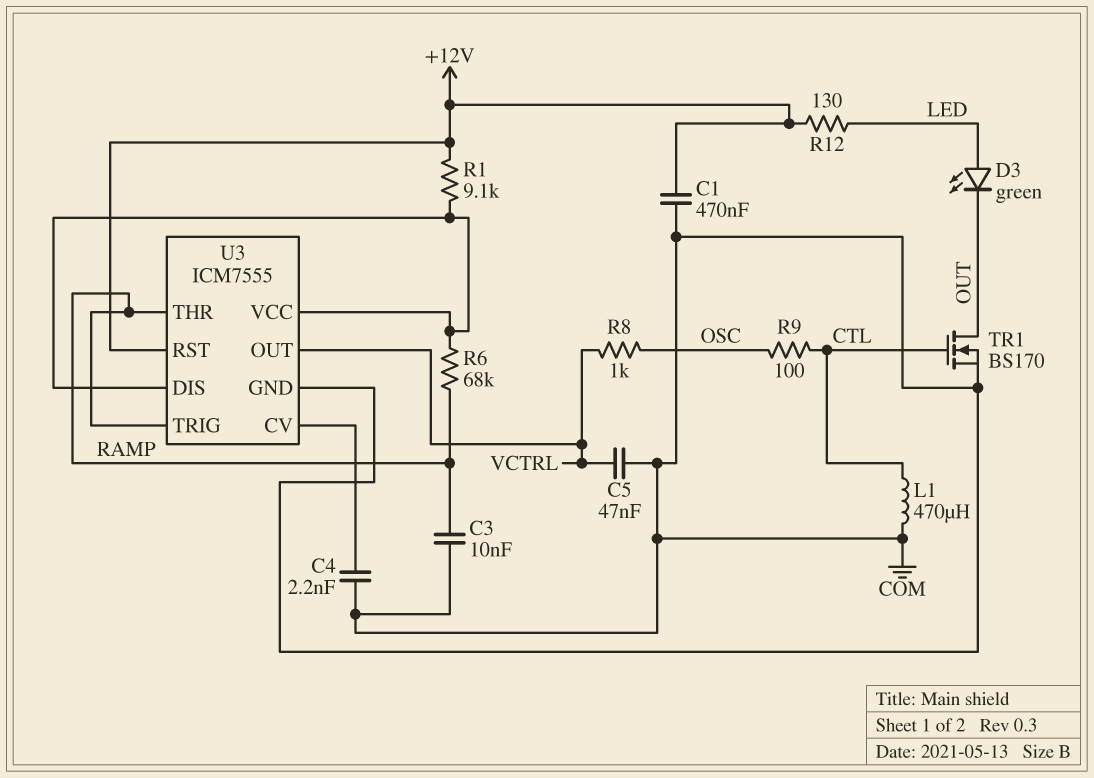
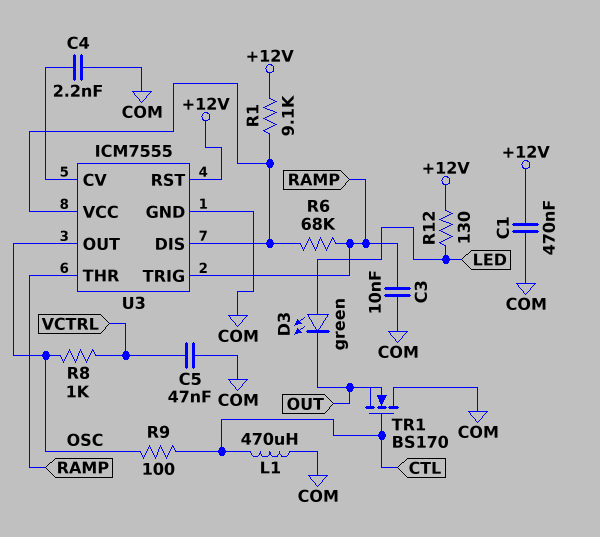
TR1: NMOS BS170 (G CTL, D OUT, S COM) -> NMOS BS170 (G CTL, D COM, S OUT)
U3 pin OUT: VCTRL -> OSC

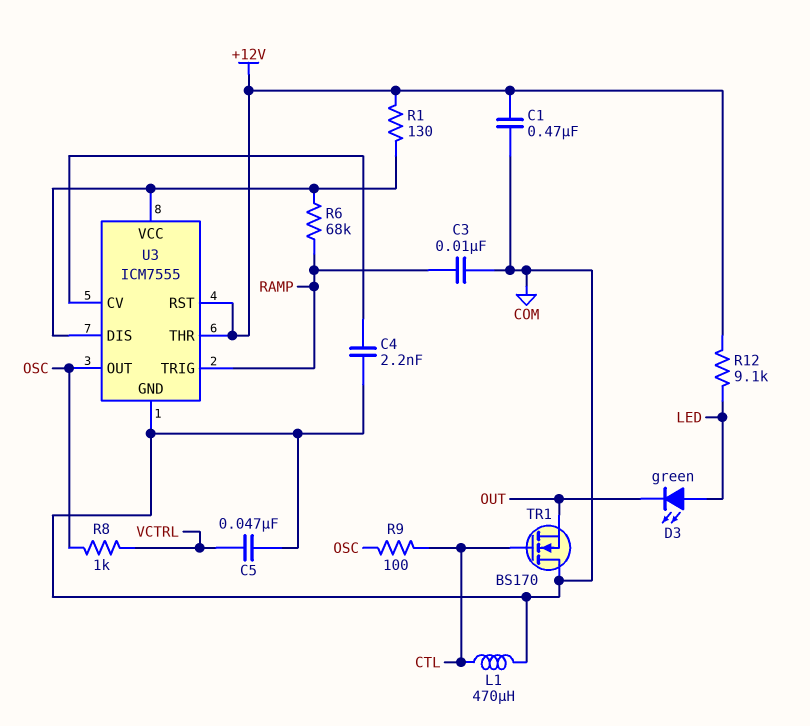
R1: 9.1k (+12V, U3/DIS) -> 130 (+12V, U3/DIS)
R12: 130 (+12V, LED) -> 9.1k (+12V, LED)
U3 pin THR: RAMP -> +12V

